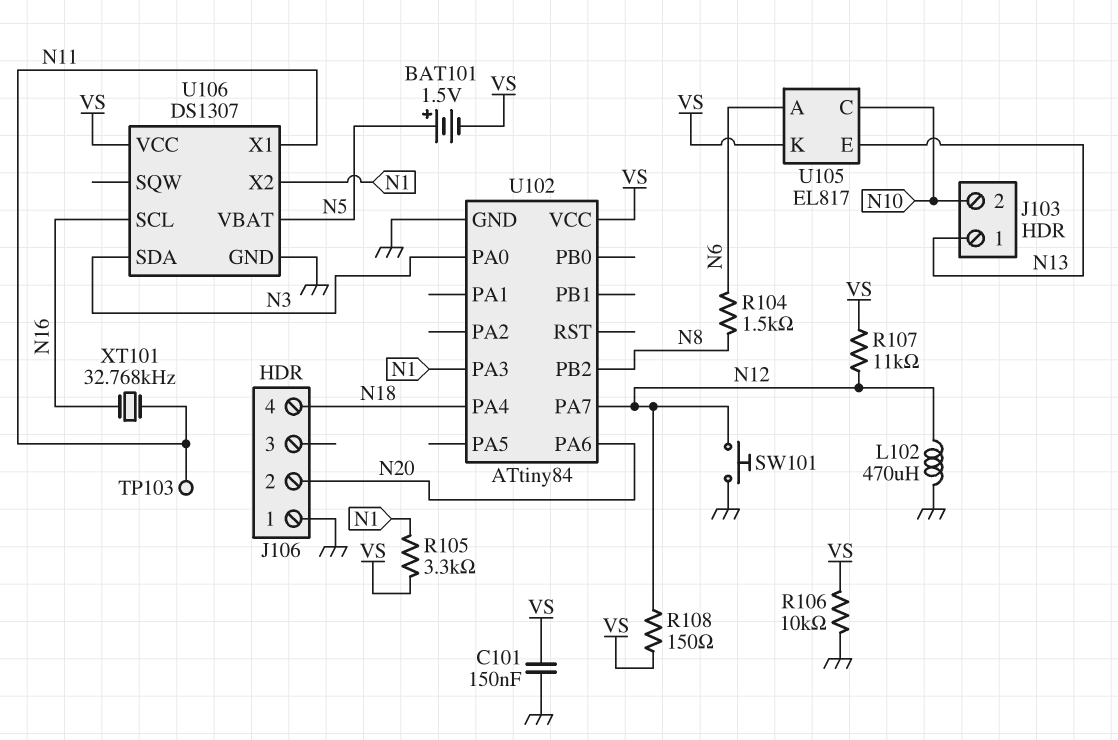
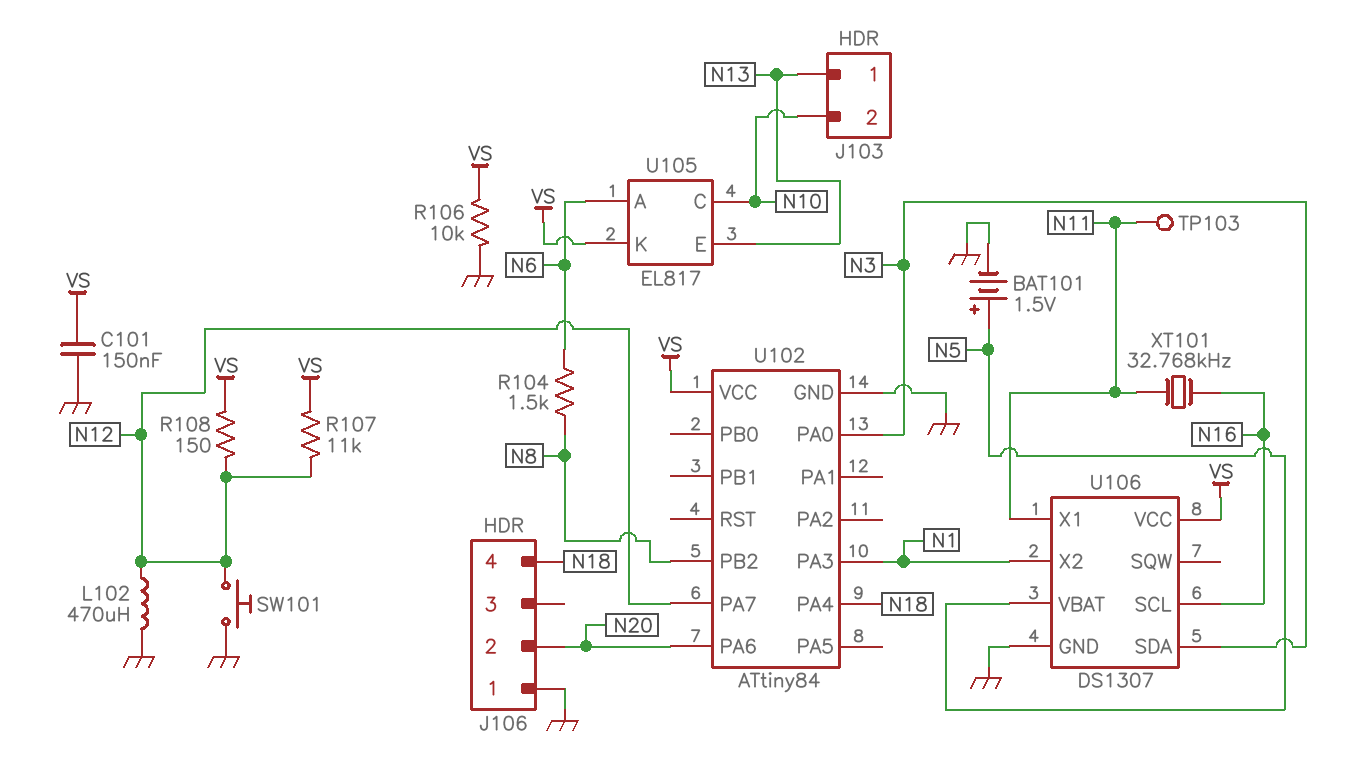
BAT101: 1.5V (plus N5, minus VS) -> 1.5V (plus N5, minus GND)
R105: 3.3k (N1, VS) -> none

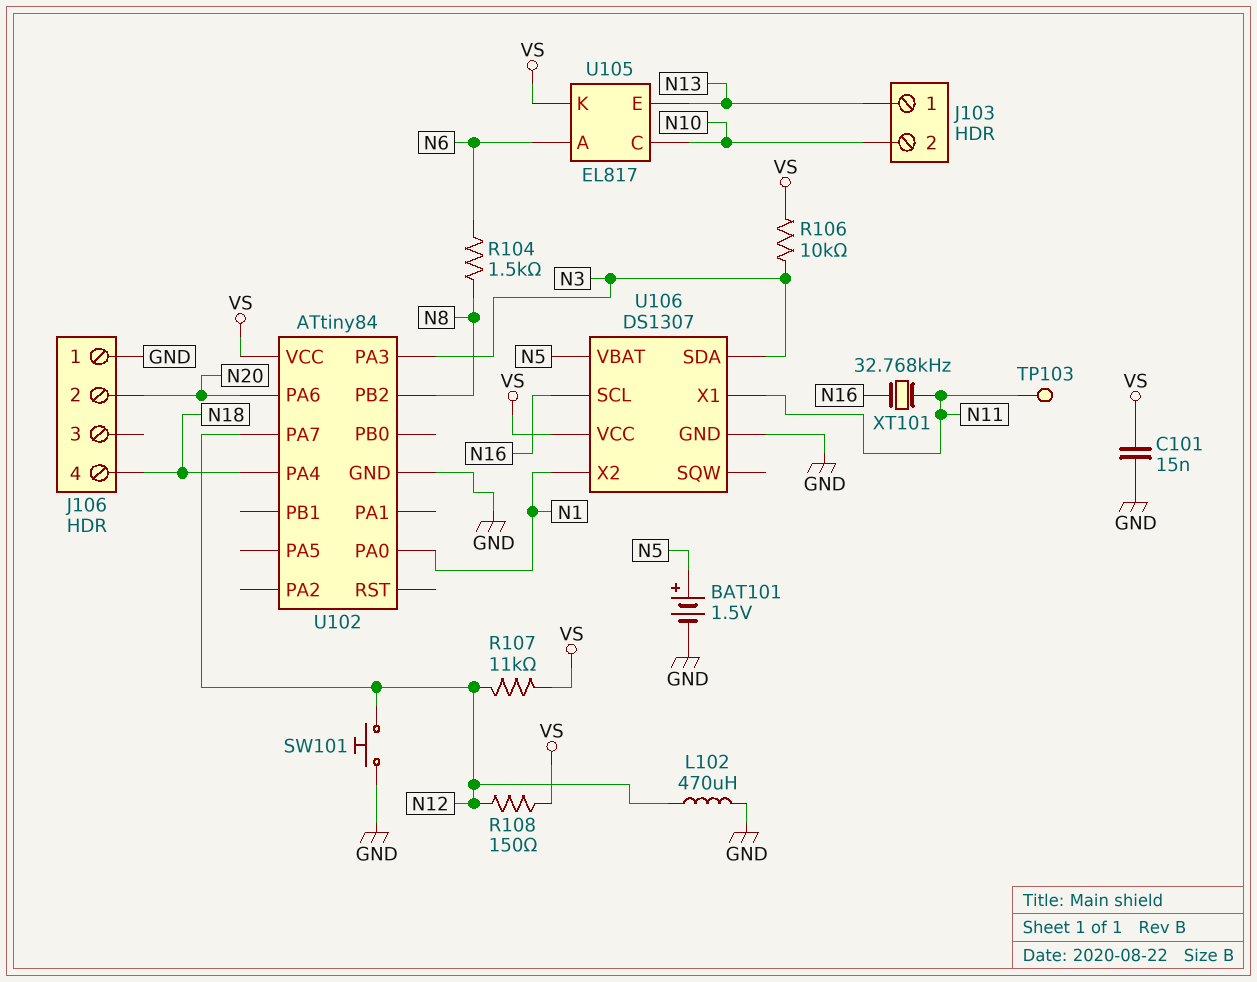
C101: 150nF (GND, VS) -> 15nF (GND, VS)
R106: 10k (GND, VS) -> 10k (N3, VS)
U102 pin PA0: N3 -> N1
U102 pin PA3: N1 -> N3

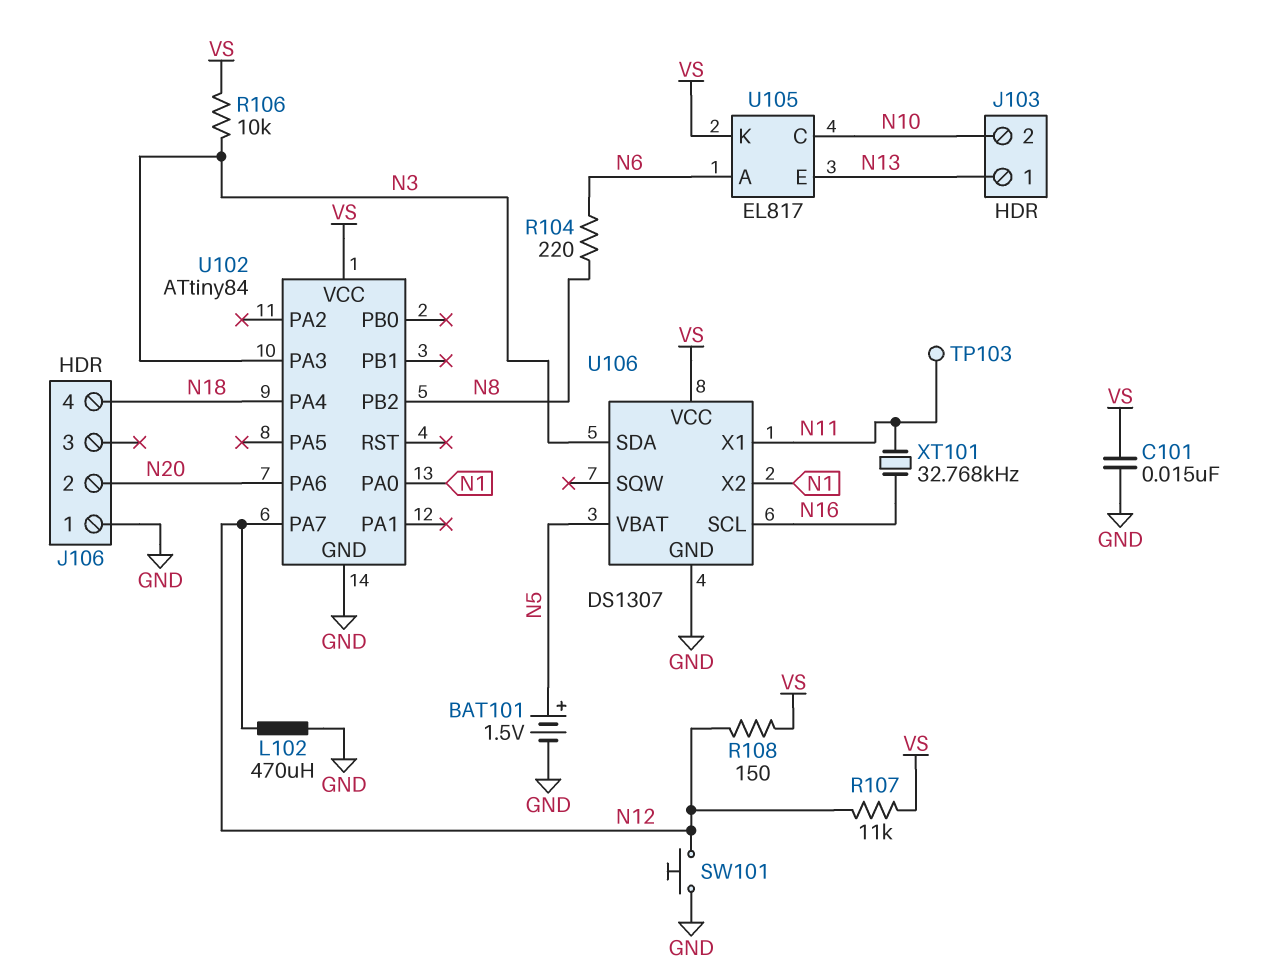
R104: 1.5k (N6, N8) -> 220 (N6, N8)

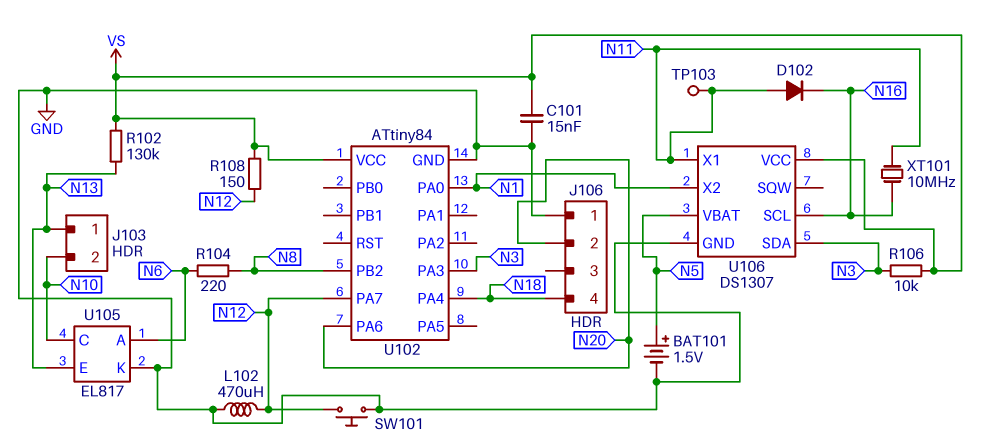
D102: none -> diode (A N11, K N16)
R102: none -> 130k (N13, VS)
R107: 11k (N12, VS) -> none
U105 pin K: VS -> GND
XT101: 32.768kHz (N11, N16) -> 10MHz (N11, N16)

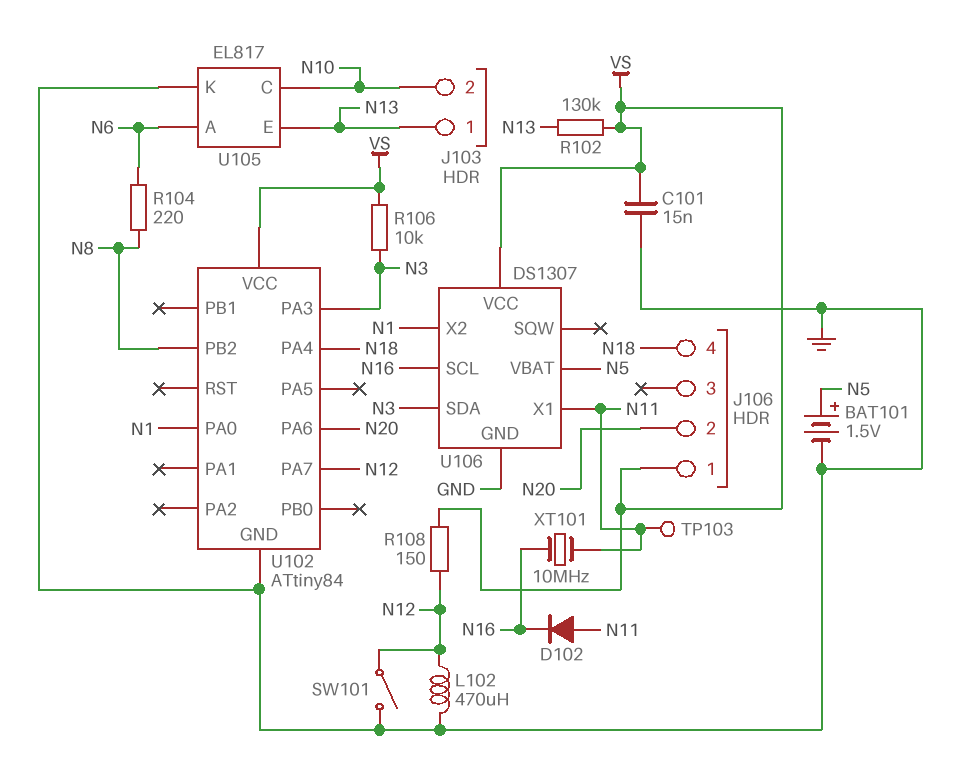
J106 pin 1: GND -> VS
SW101: button (GND, N12) -> switch (GND, N12)

